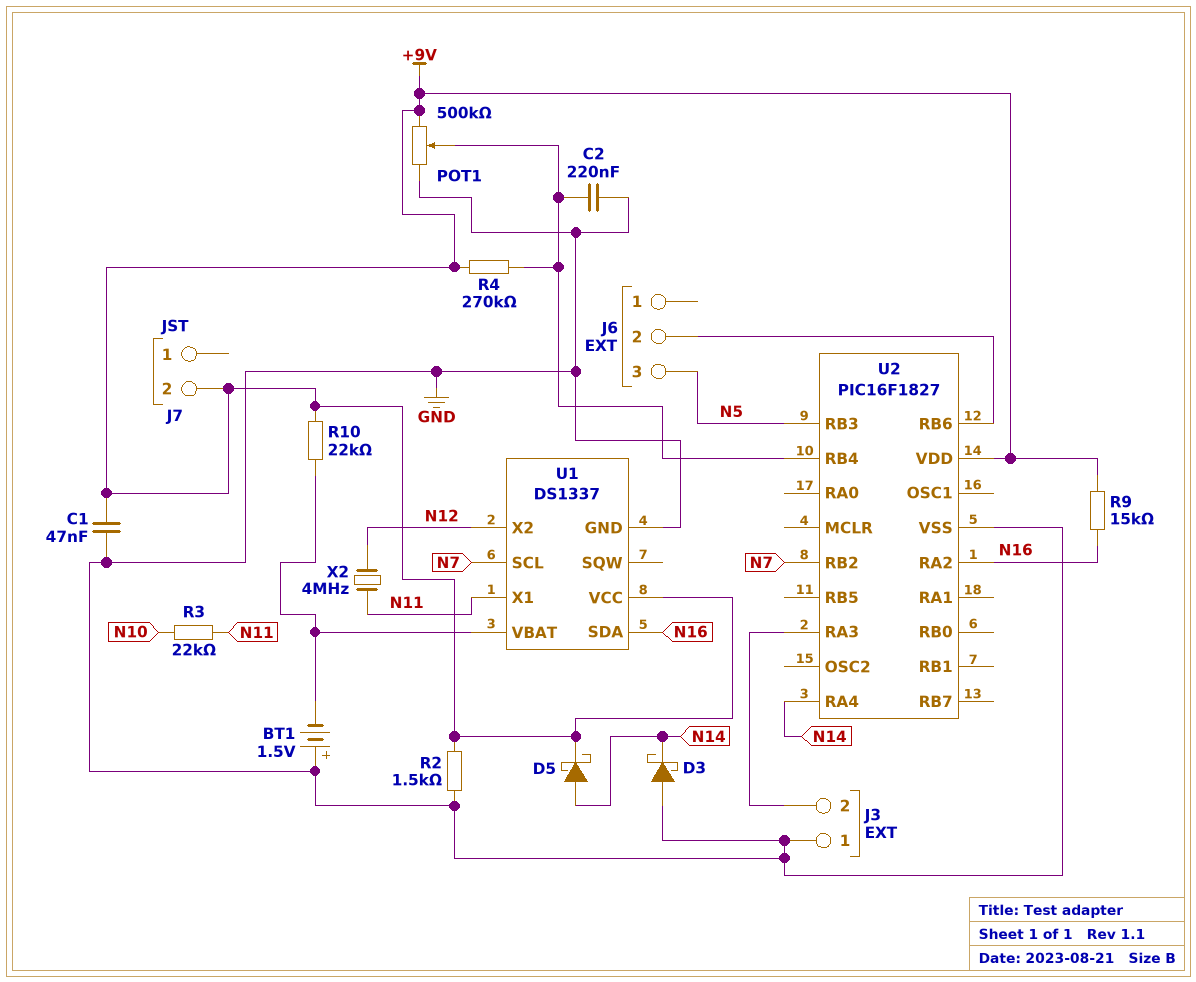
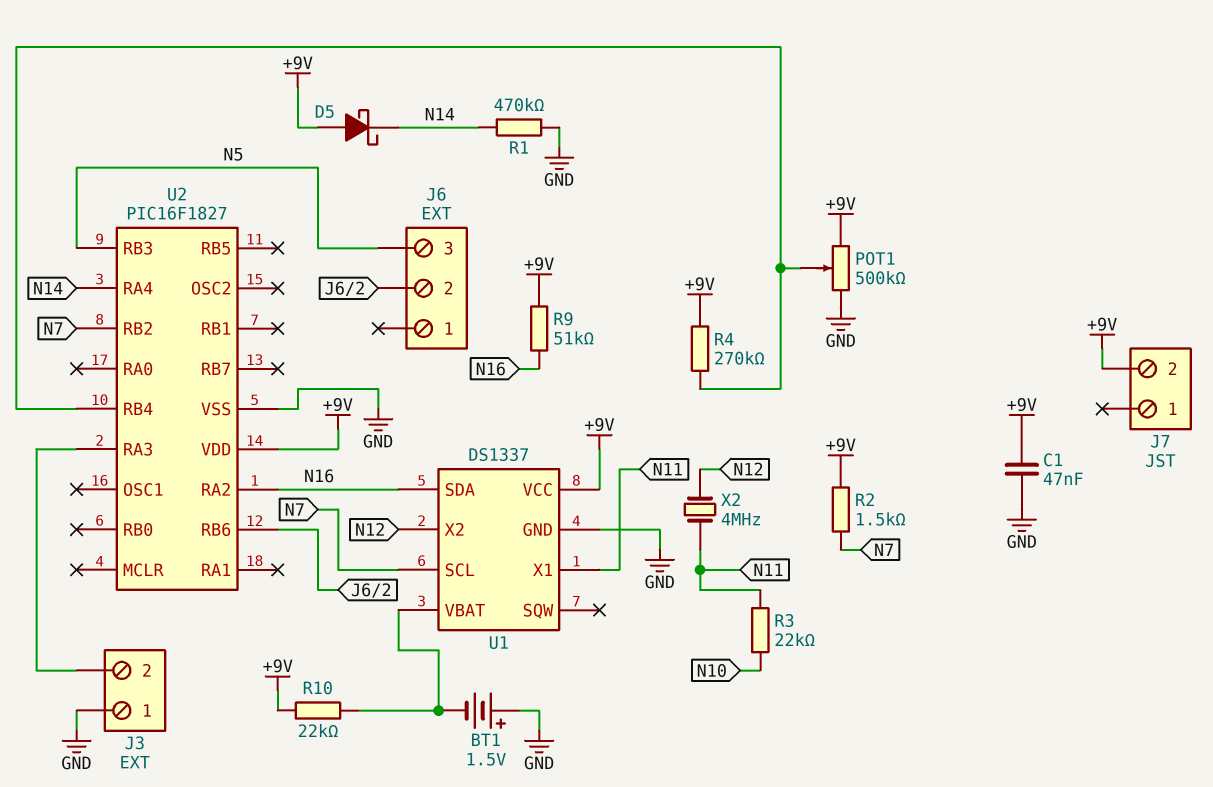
C2: 220nF (GND, U2/RB4) -> none
D3: schottky (A GND, K N14) -> none
D5: schottky (A N14, K +9V) -> schottky (A +9V, K N14)
R1: none -> 470k (GND, N14)
R2: 1.5k (+9V, GND) -> 1.5k (+9V, N7)
R9: 15k (+9V, N16) -> 51k (+9V, N16)

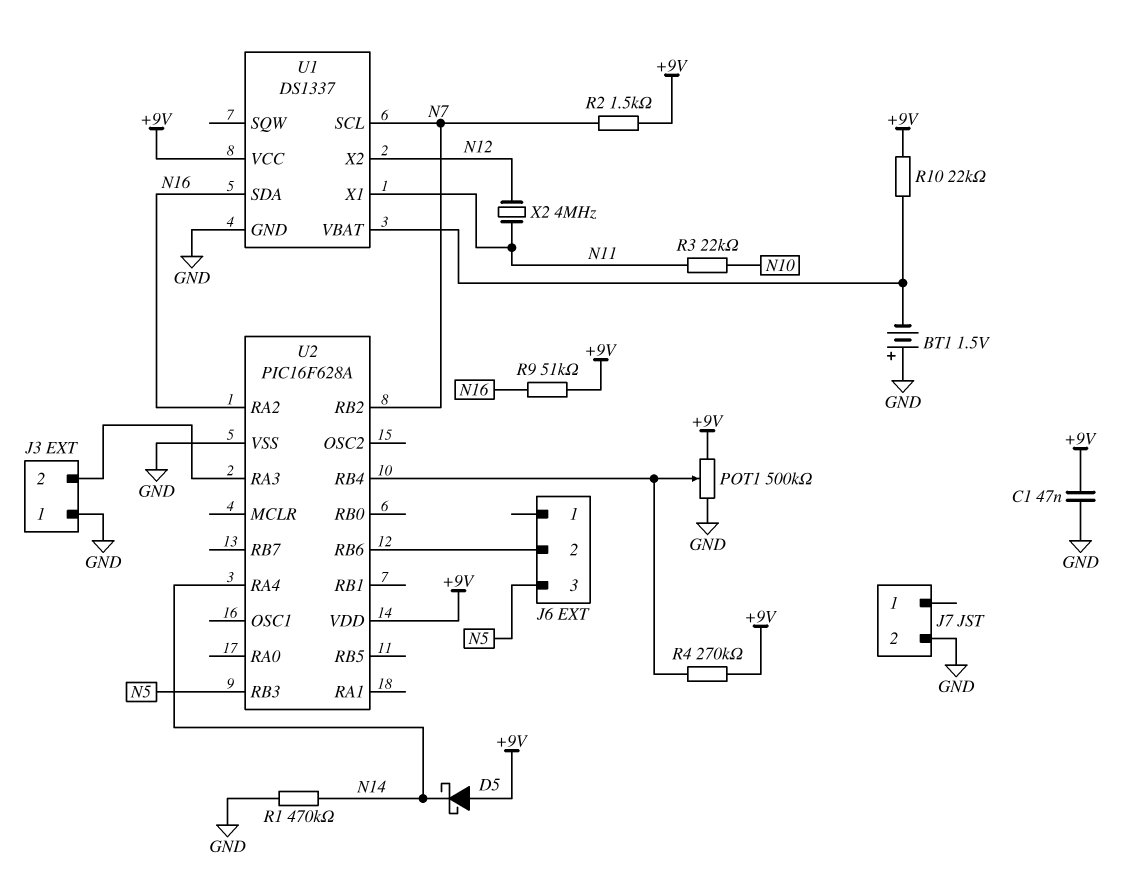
J7 pin 2: +9V -> GND
U2: PIC16F1827 -> PIC16F628A

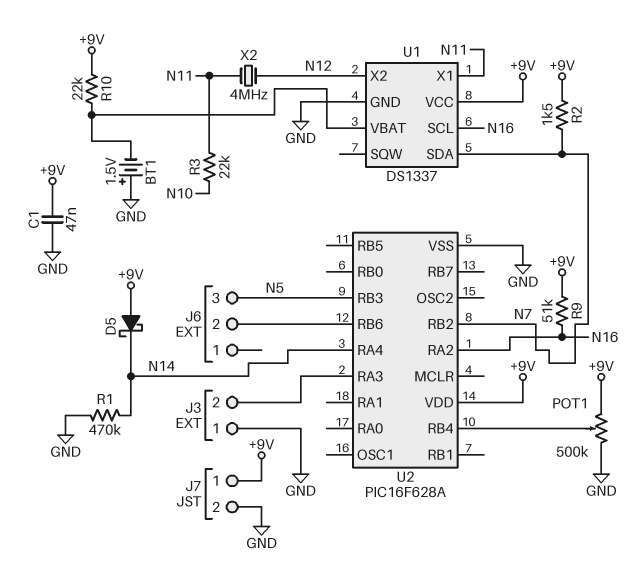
J7 pin 1: none -> +9V
R4: 270k (+9V, U2/RB4) -> none
U1 pin SCL: N7 -> N16
U1 pin SDA: N16 -> N7

